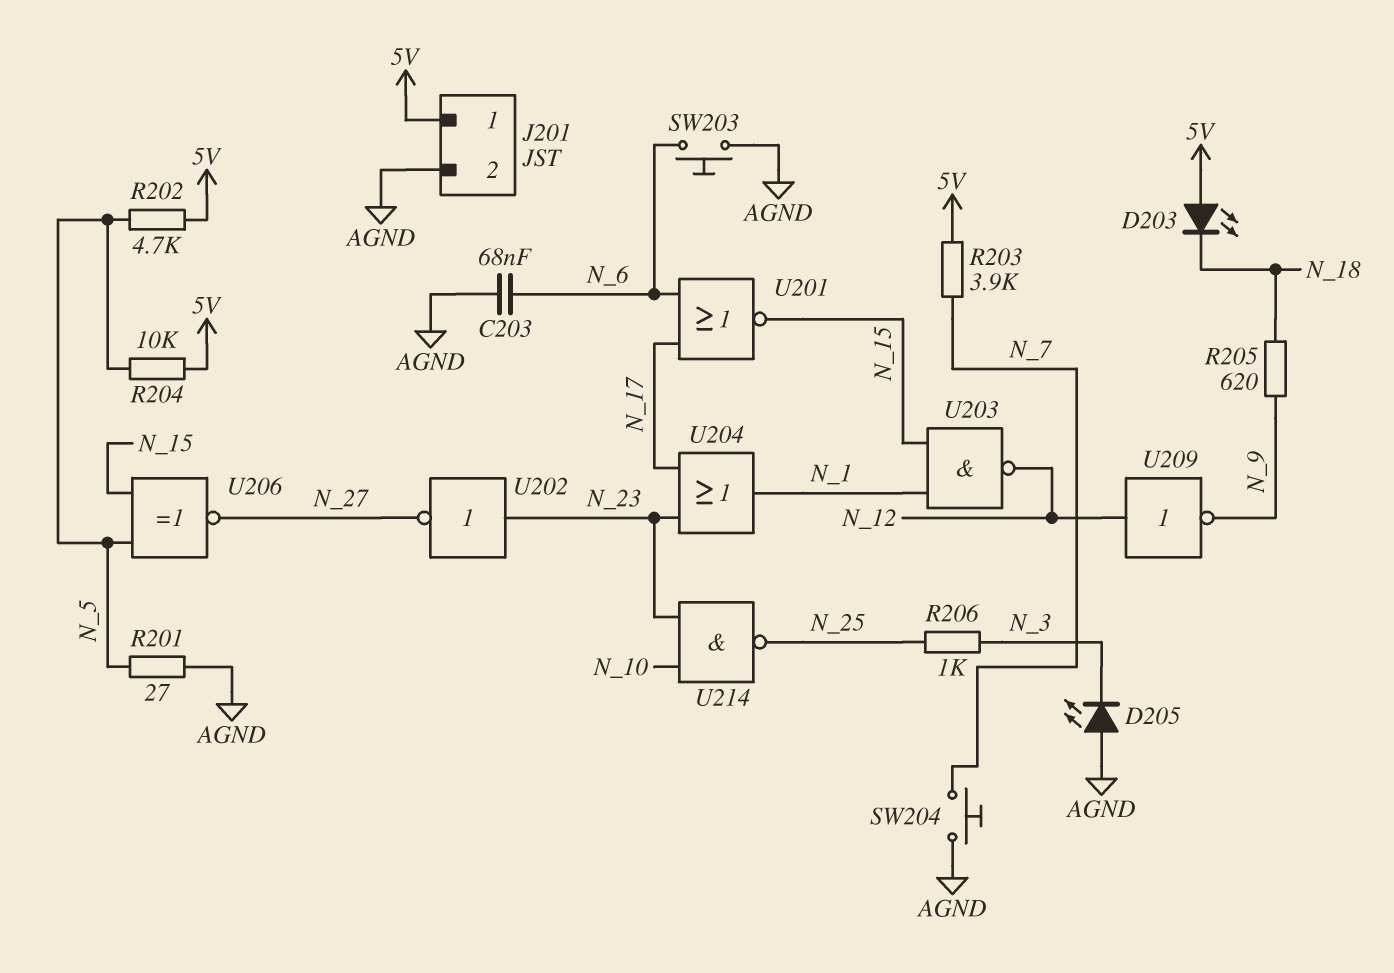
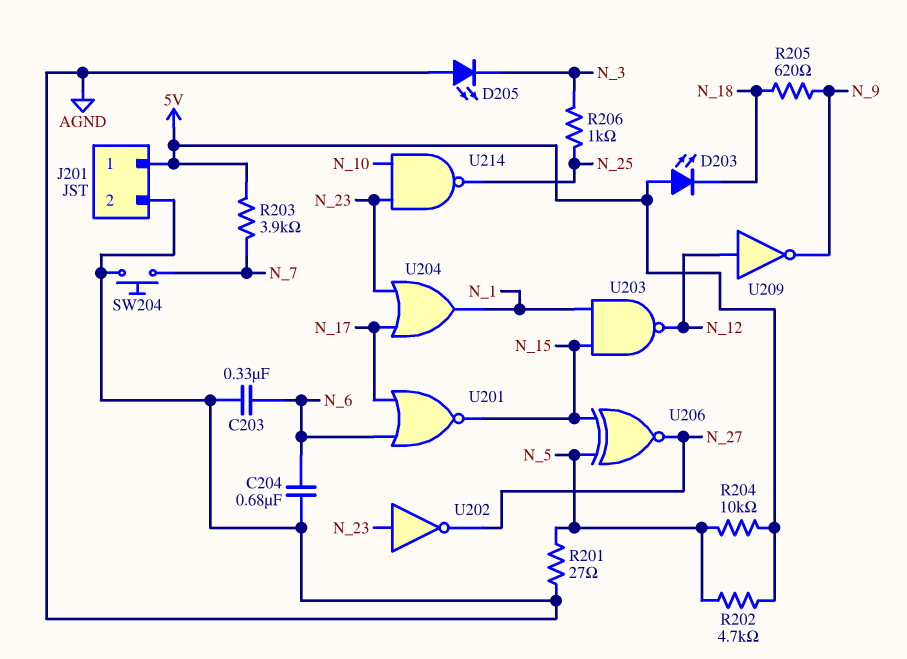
C203: 68nF (AGND, N_6) -> 330nF (AGND, N_6)
C204: none -> 680nF (AGND, N_6)
SW203: button (AGND, N_6) -> none

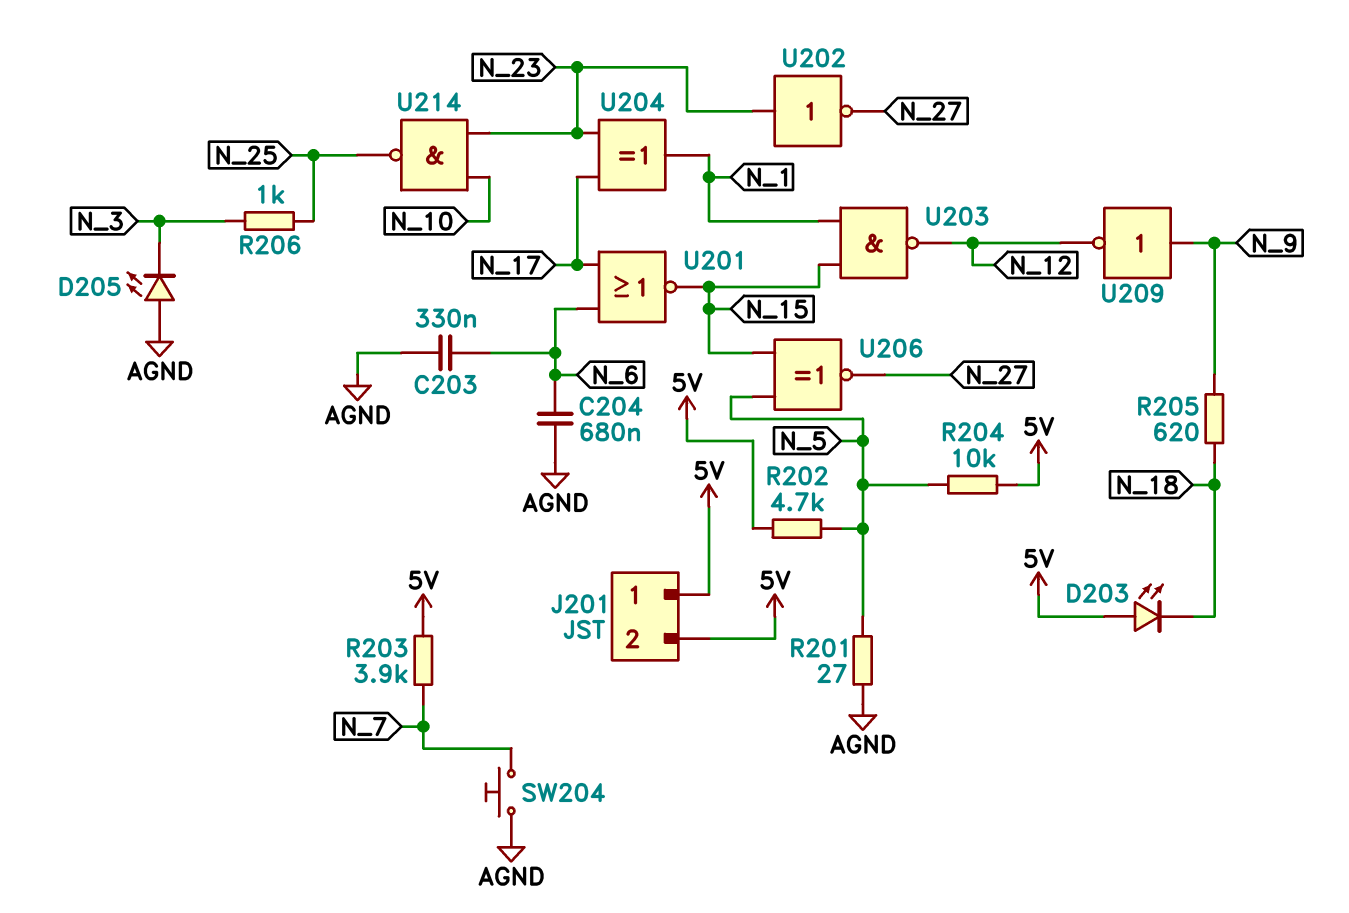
J201 pin 2: AGND -> 5V
U204: OR (in N_17, in N_23, out N_1) -> XOR (in N_17, in N_23, out N_1)
U209: NOT (in N_12, out N_9) -> NOT (in N_9, out N_12)

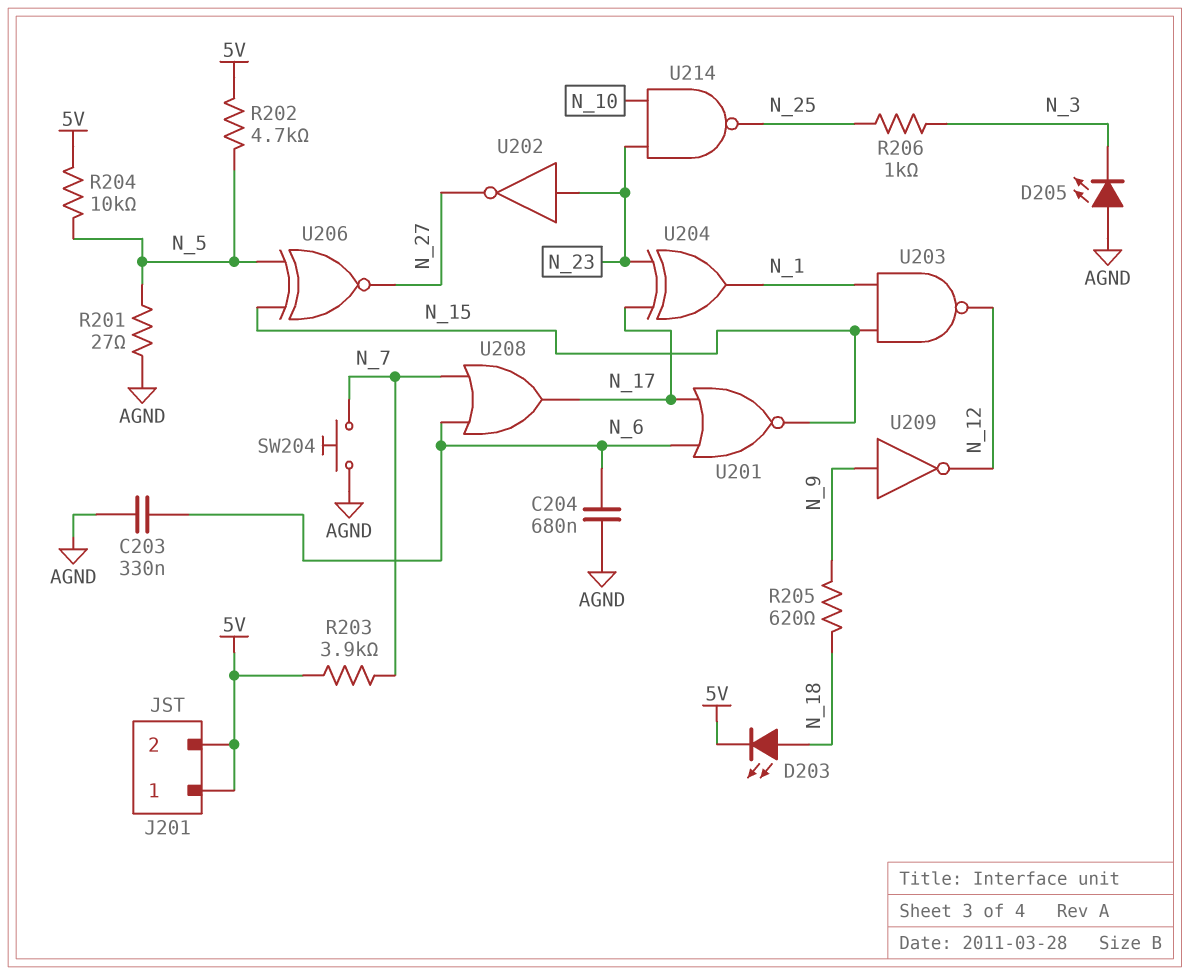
D203: LED (A 5V, K N_18) -> LED (A N_18, K 5V)
U208: none -> OR (in N_6, in N_7, out N_17)

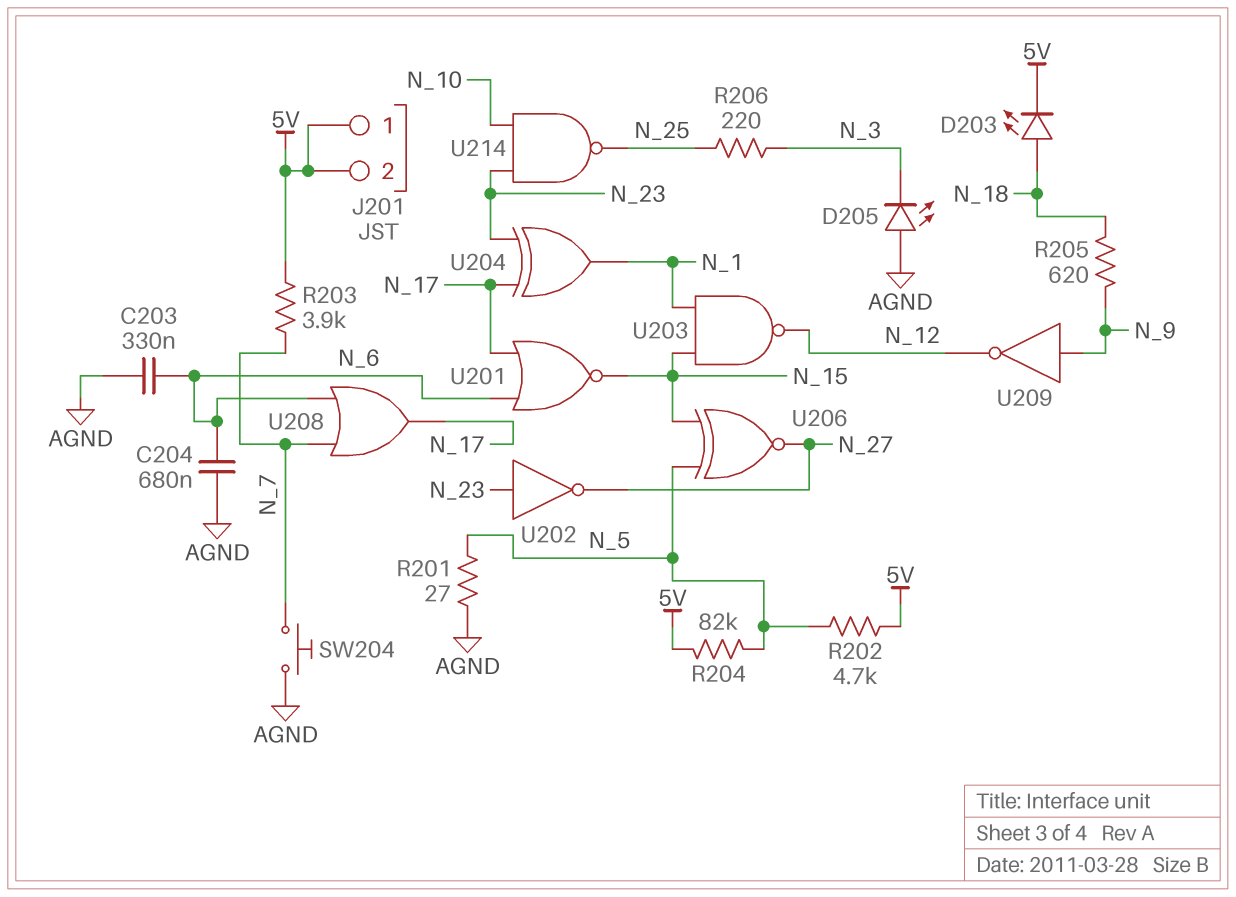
R204: 10k (5V, N_5) -> 82k (5V, N_5)
R206: 1k (N_3, N_25) -> 220 (N_3, N_25)

